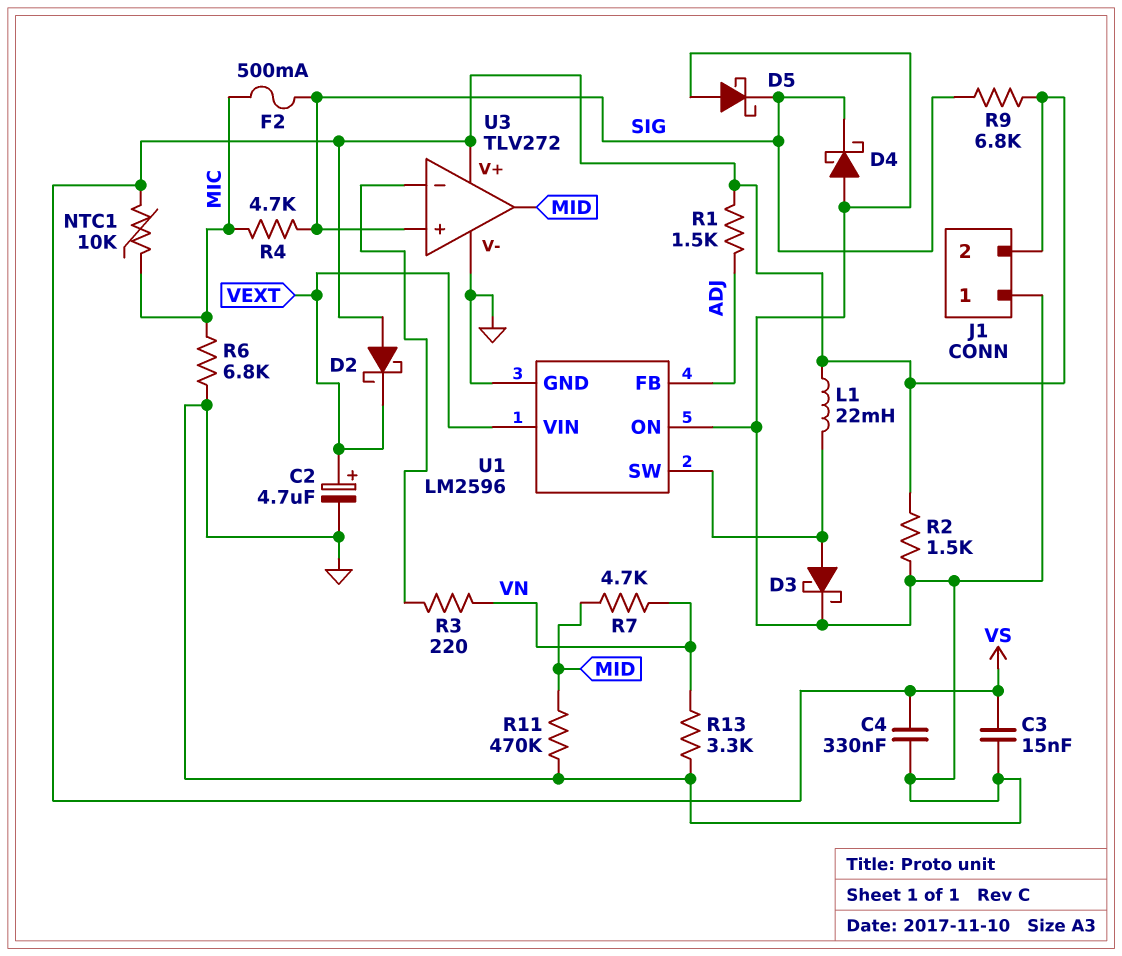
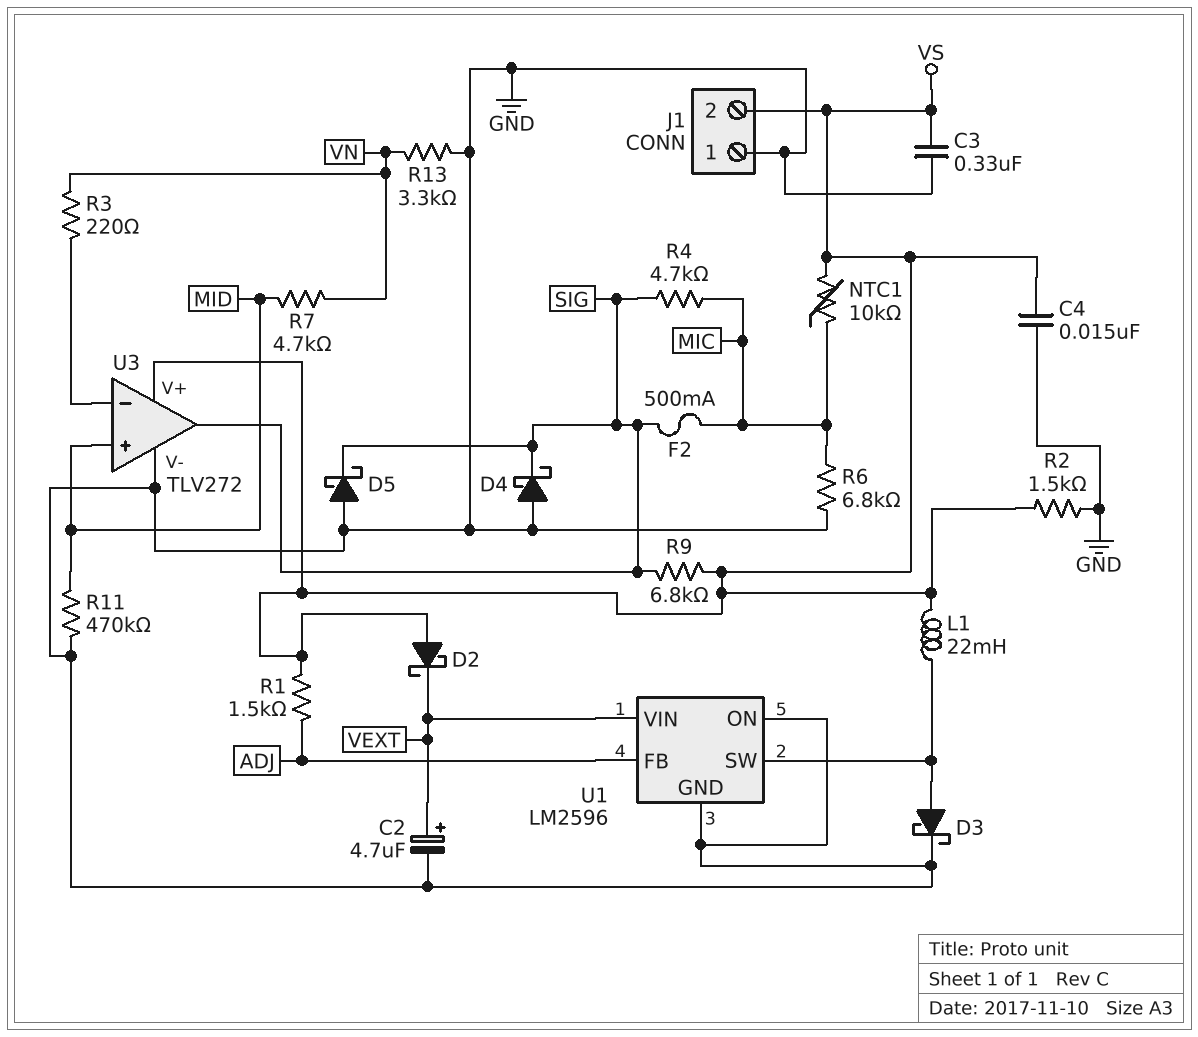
C3: 15nF (GND, VS) -> 330nF (GND, VS)
C4: 330nF (GND, VS) -> 15nF (GND, VS)
U3 pin in+: SIG -> MID
U3 pin out: MID -> SIG

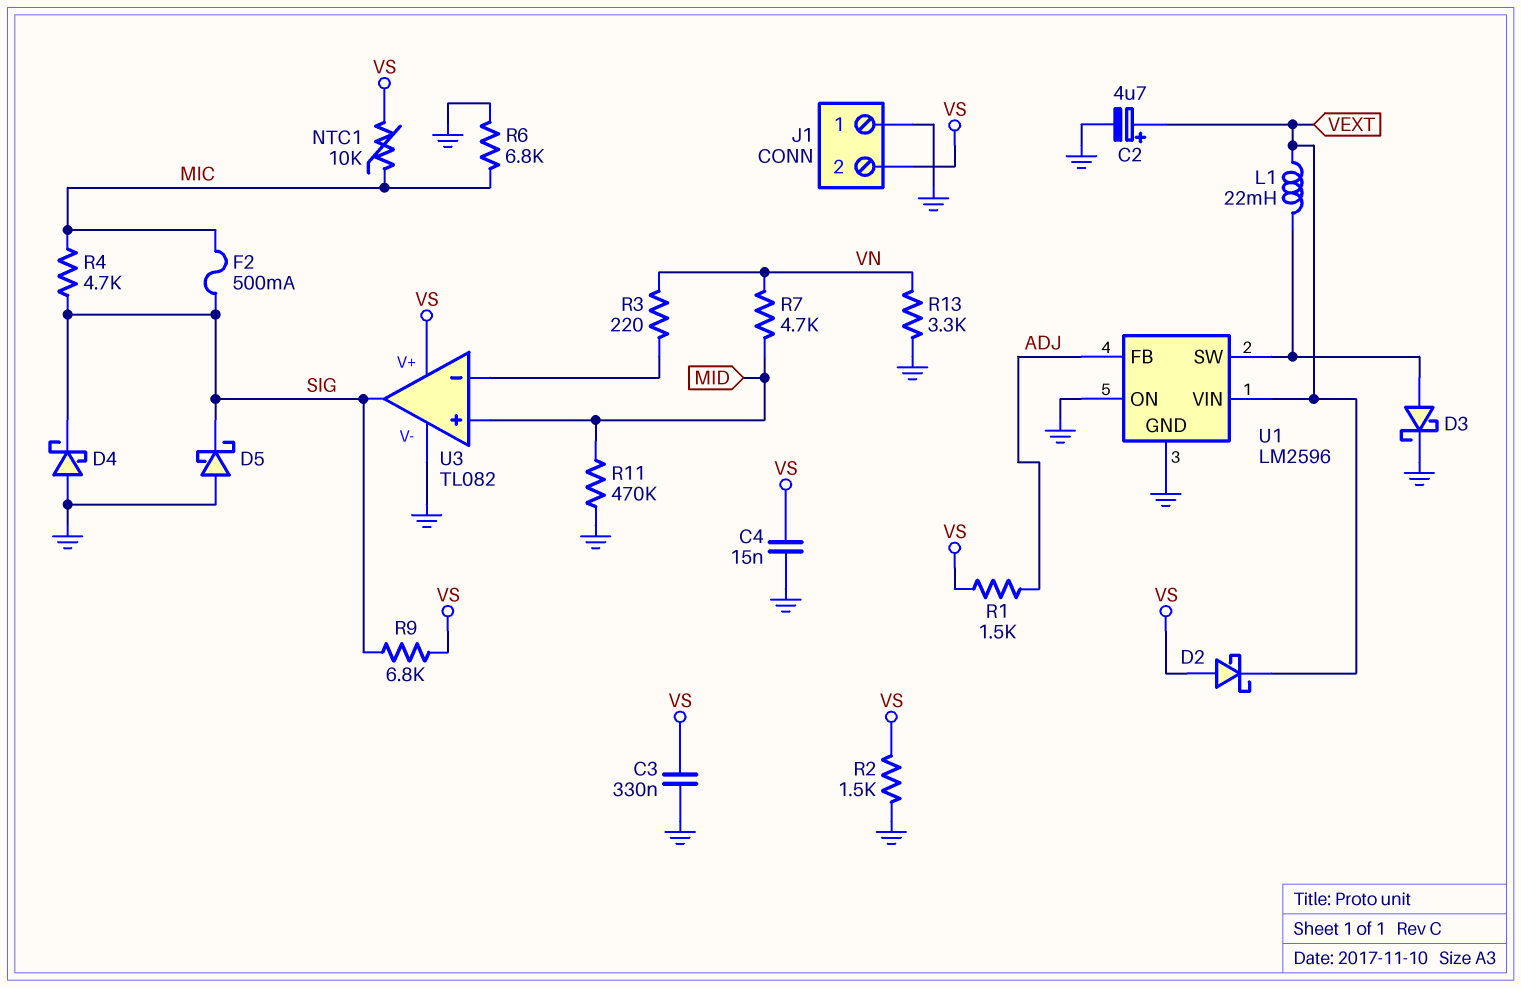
L1: 22mH (U1/SW, VS) -> 22mH (U1/SW, VEXT)
U3: TLV272 -> TL082

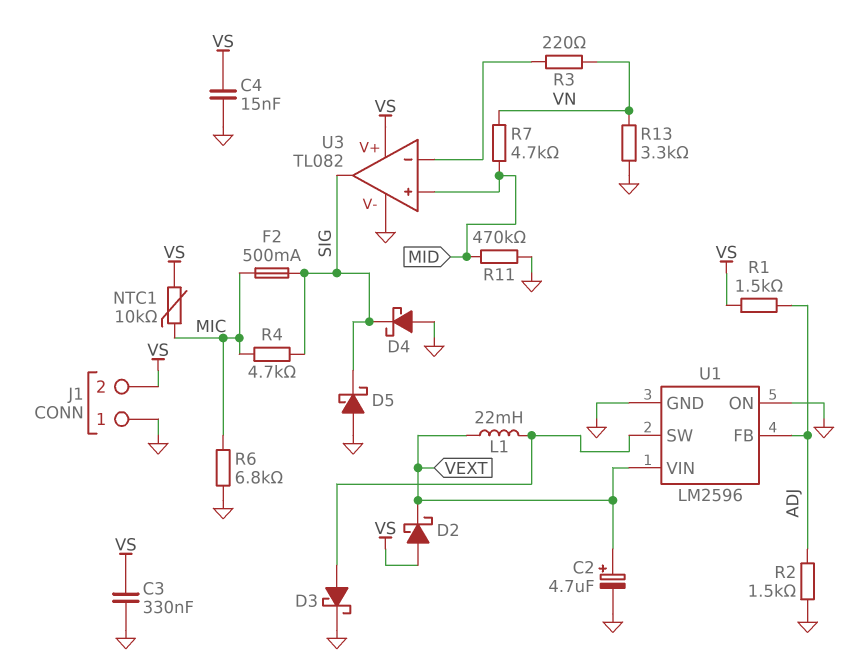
R2: 1.5k (GND, VS) -> 1.5k (ADJ, GND)
R9: 6.8k (SIG, VS) -> none

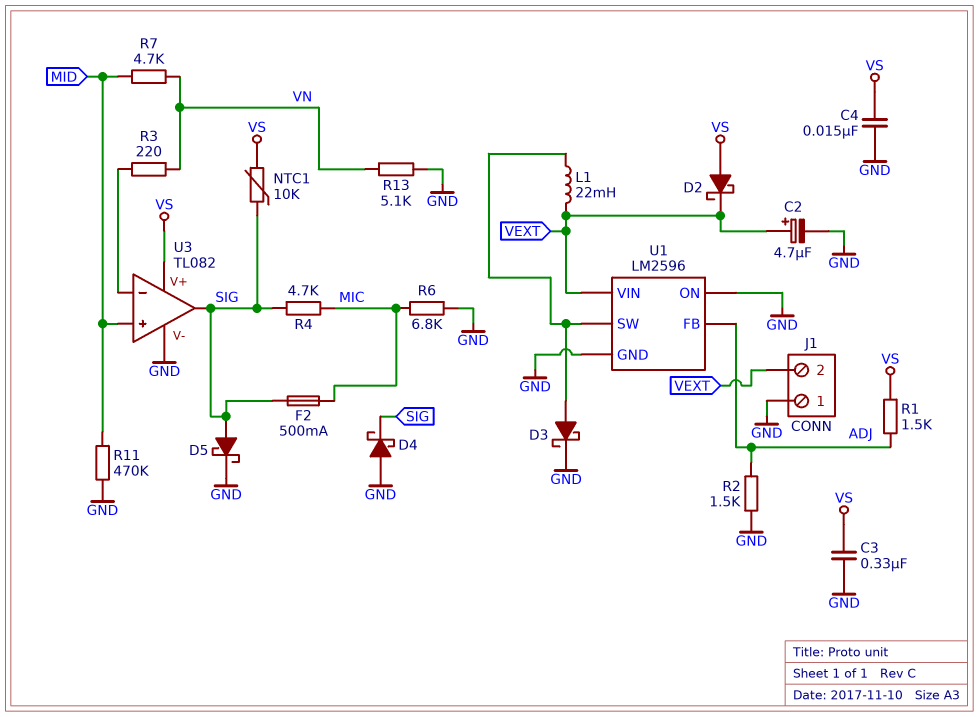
D5: schottky (A GND, K SIG) -> schottky (A SIG, K GND)
J1 pin 2: VS -> VEXT
NTC1: 10k (MIC, VS) -> 10k (SIG, VS)
R13: 3.3k (GND, VN) -> 5.1k (GND, VN)

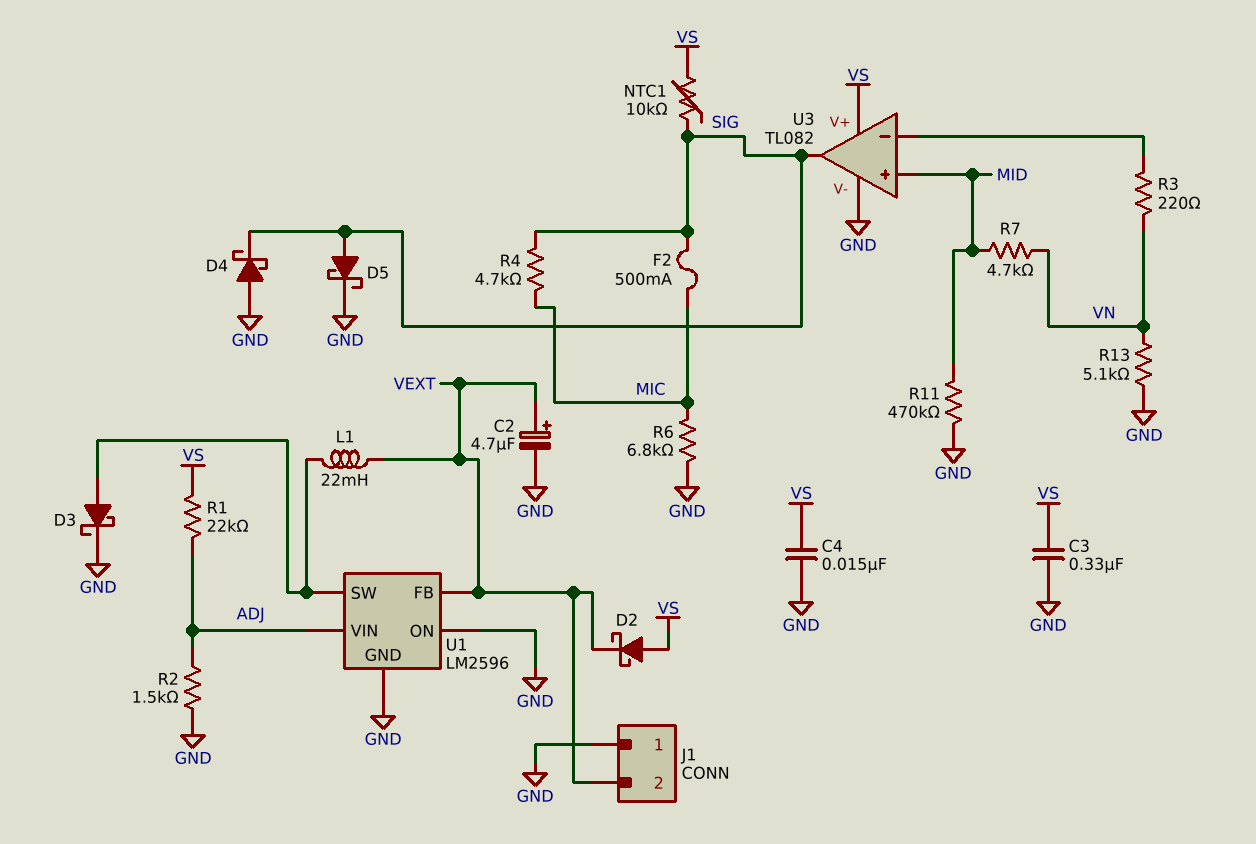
R1: 1.5k (ADJ, VS) -> 22k (ADJ, VS)
U1 pin FB: ADJ -> VEXT
U1 pin VIN: VEXT -> ADJ

